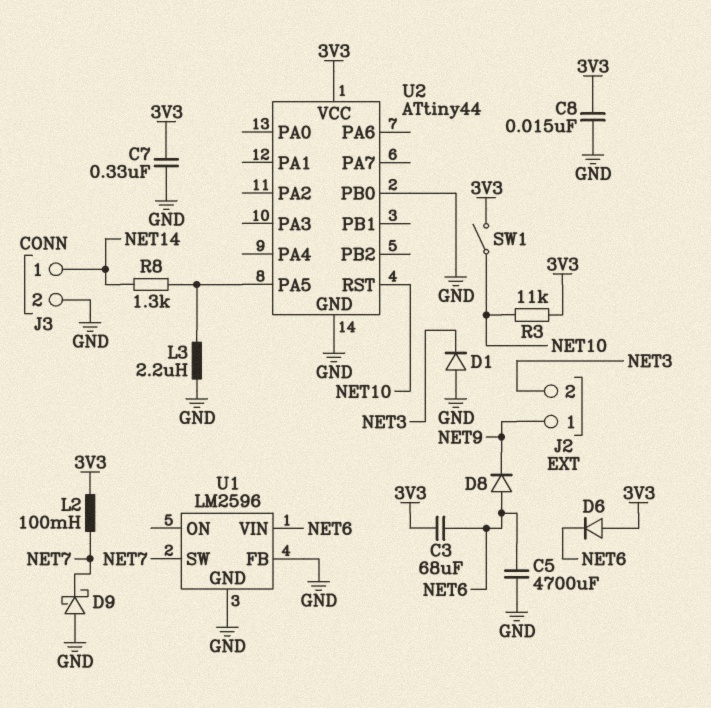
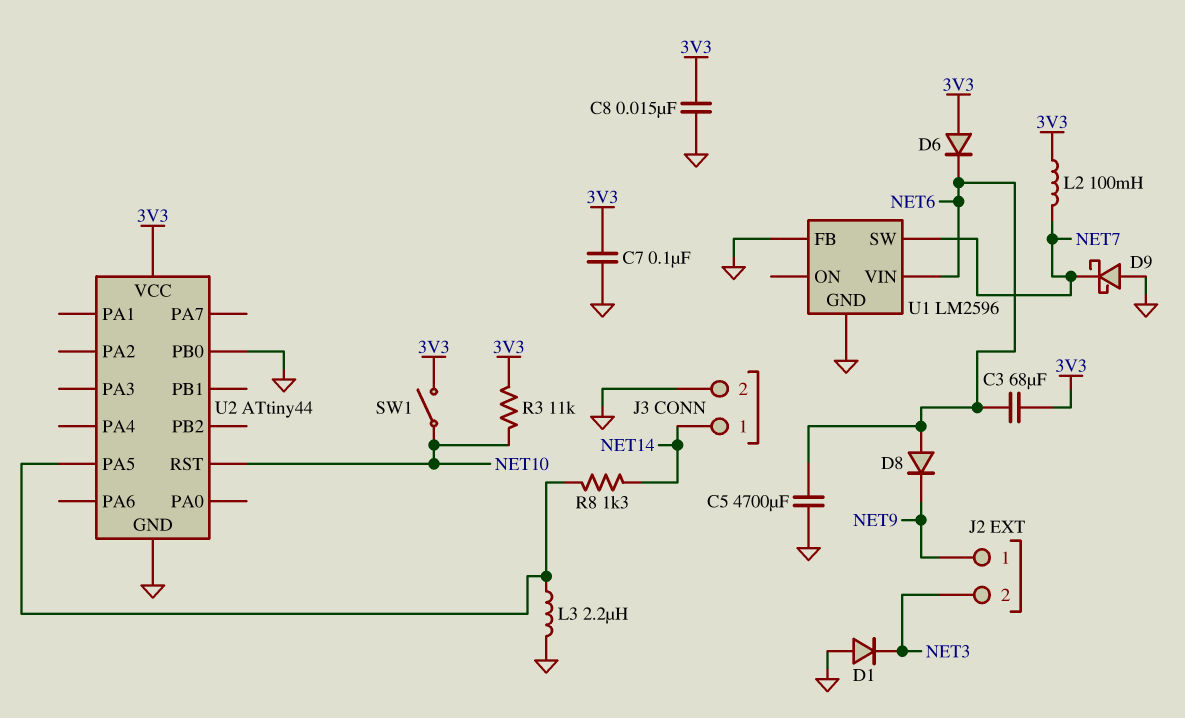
C7: 330nF (3V3, GND) -> 100nF (3V3, GND)

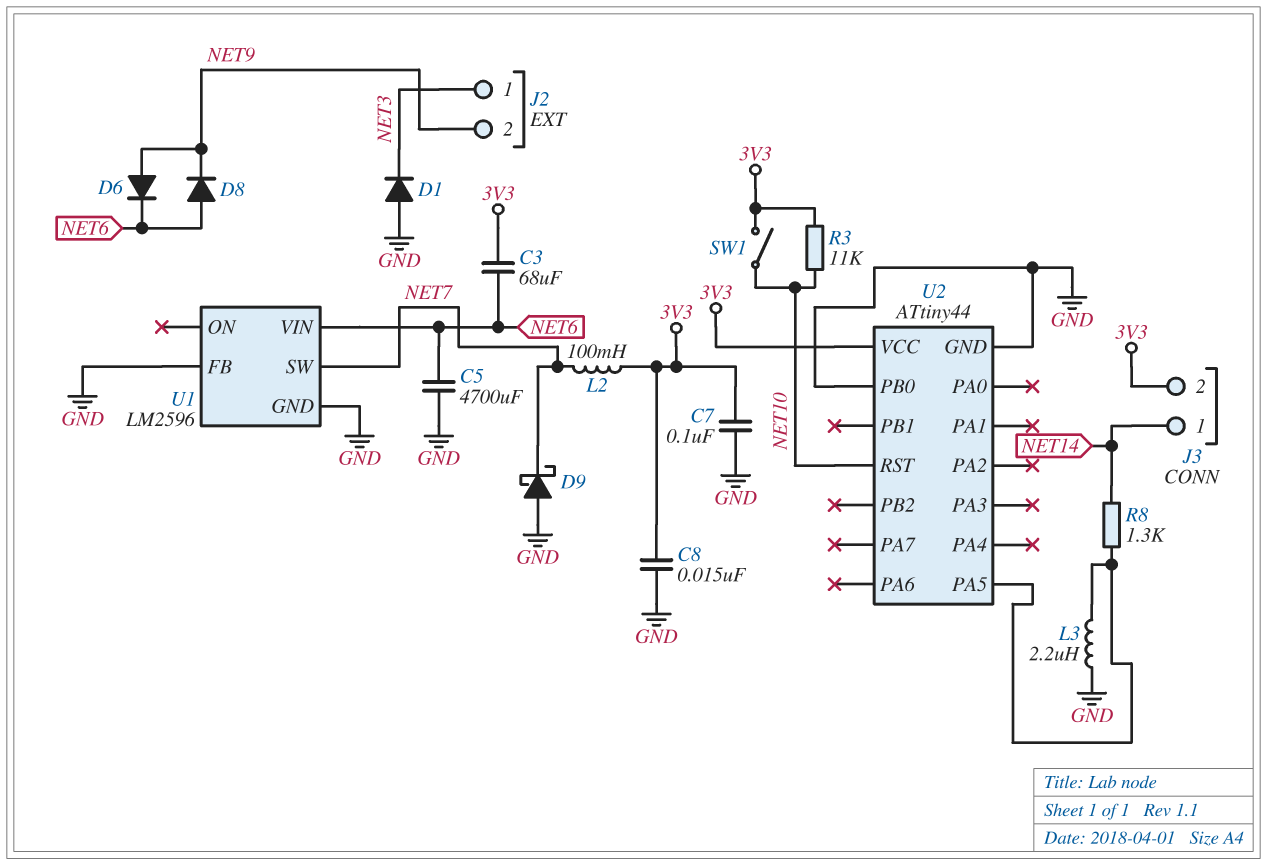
D6: diode (A 3V3, K NET6) -> diode (A NET9, K NET6)
J2 pin 1: NET9 -> NET3
J2 pin 2: NET3 -> NET9
J3 pin 2: GND -> 3V3

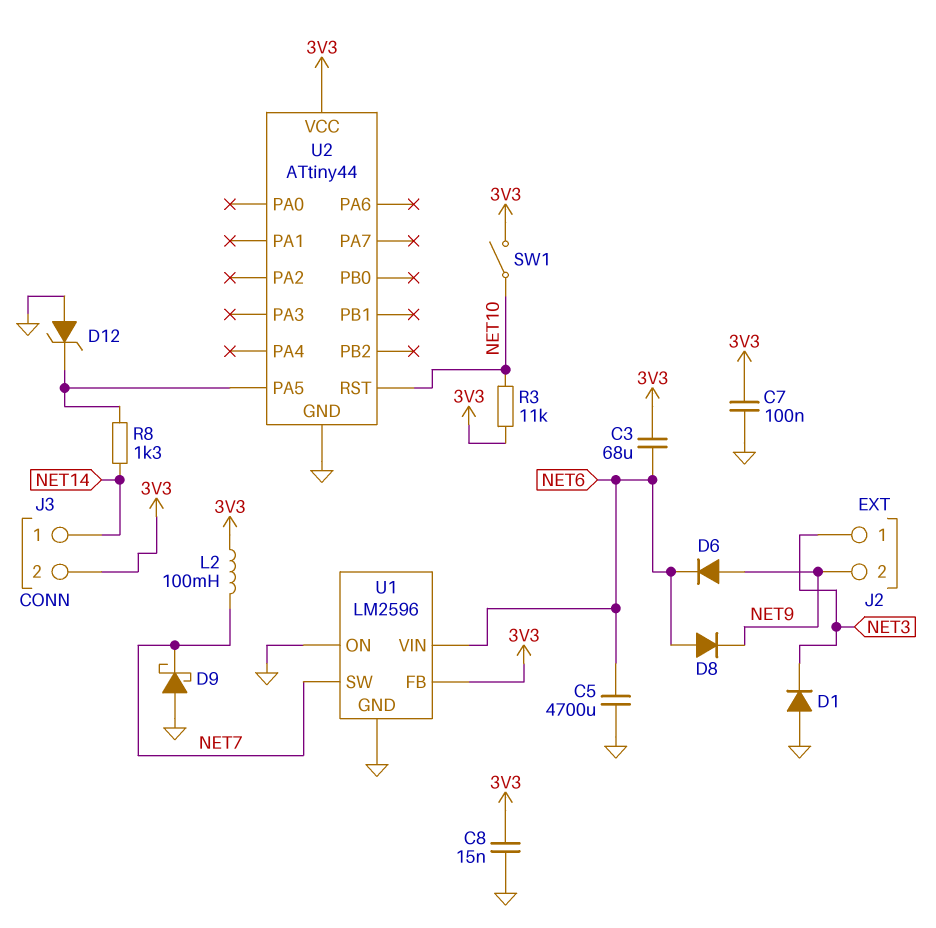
D12: none -> zener (A GND, K U2/PA5)
L3: 2.2uH (GND, U2/PA5) -> none
U1 pin FB: GND -> 3V3
U1 pin ON: none -> GND
U2 pin PB0: GND -> none

